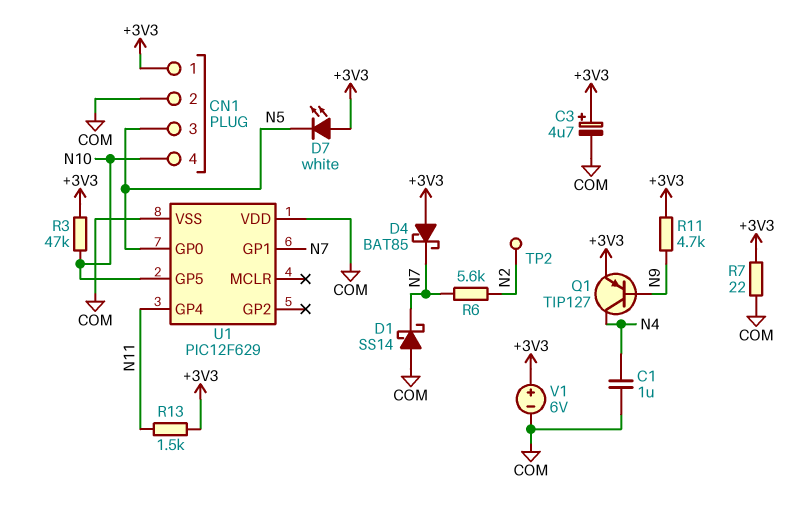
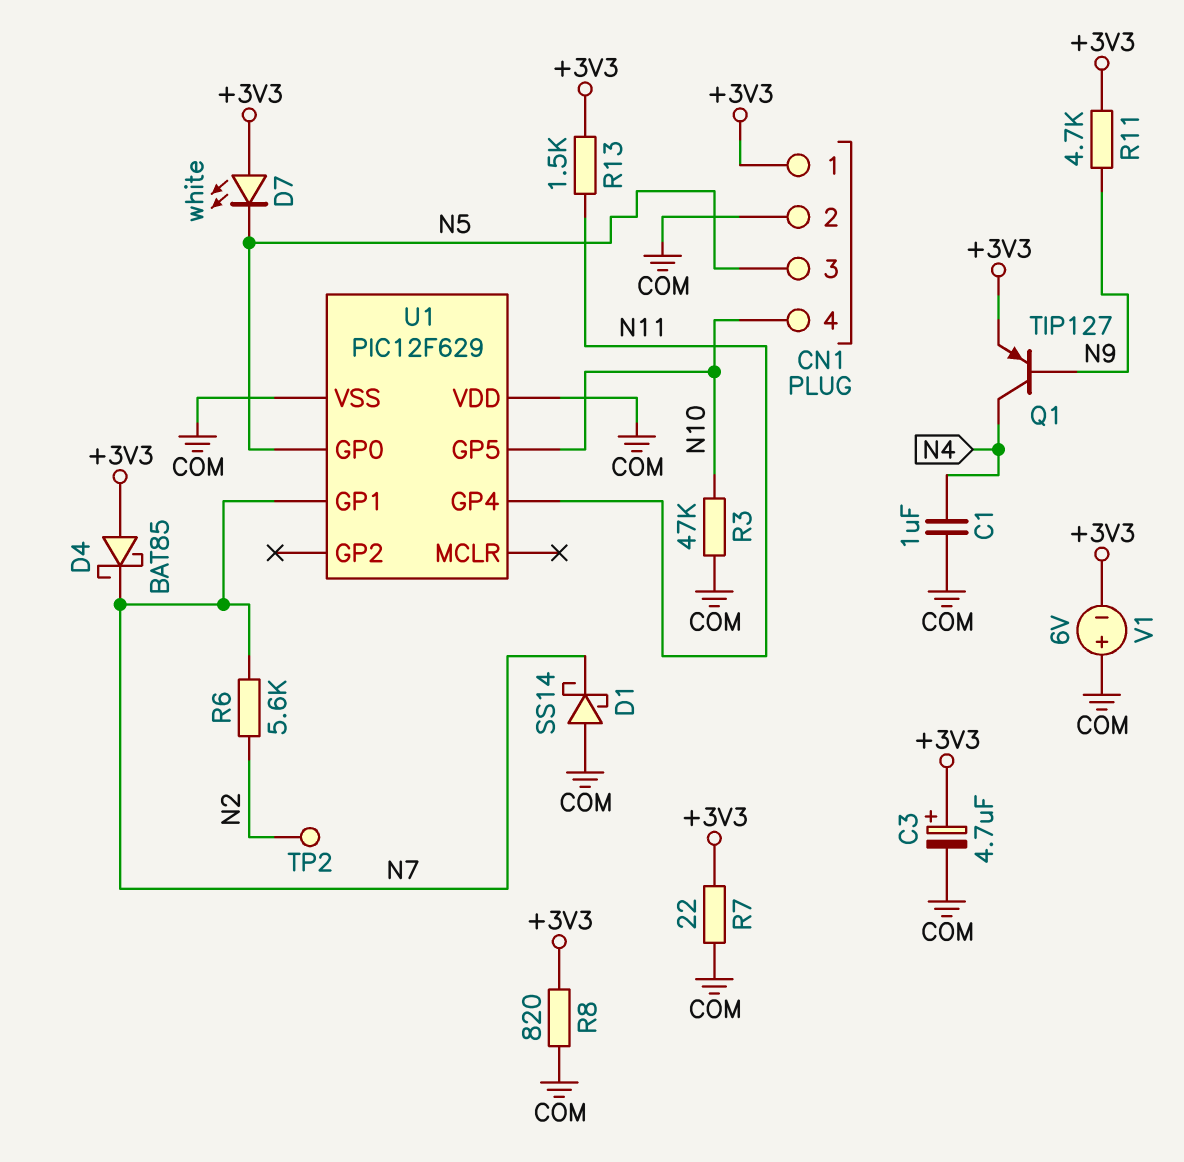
R3: 47k (+3V3, N10) -> 47k (COM, N10)
R8: none -> 820 (+3V3, COM)
V1: 6V (plus +3V3, minus COM) -> 6V (plus COM, minus +3V3)

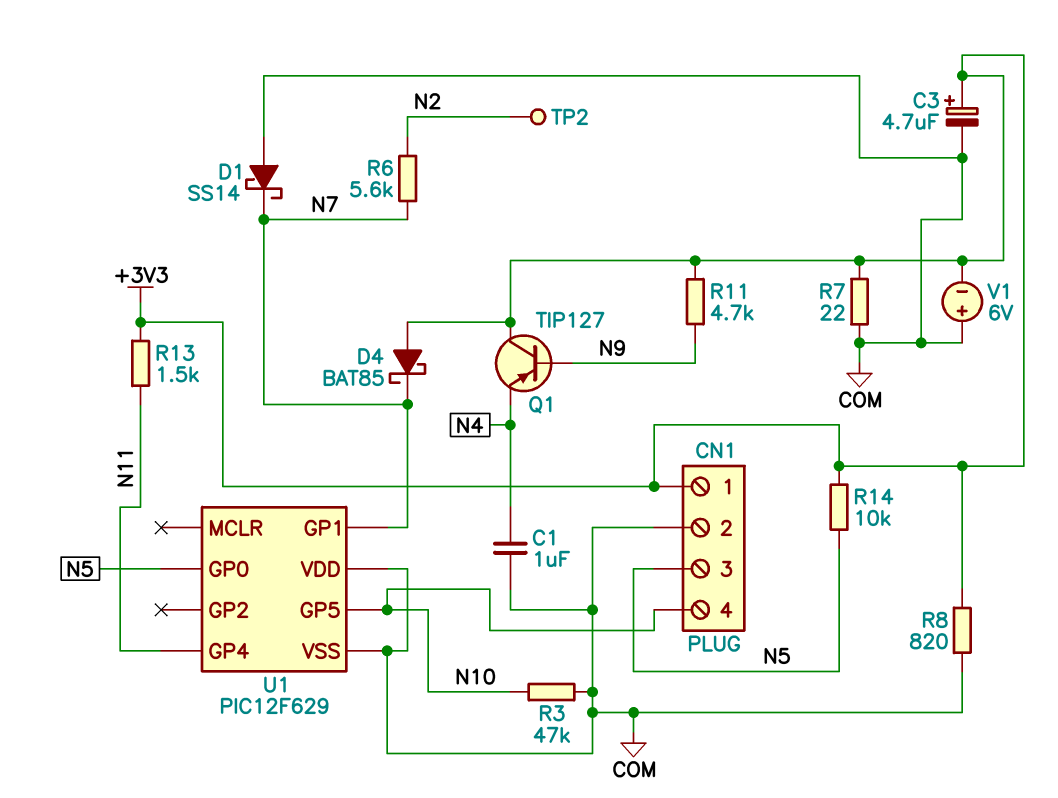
D7: LED white (A +3V3, K N5) -> none
Q1: PNP TIP127 (B N9, C N4, E +3V3) -> PNP TIP127 (B N9, C +3V3, E N4)
R14: none -> 10k (+3V3, N5)

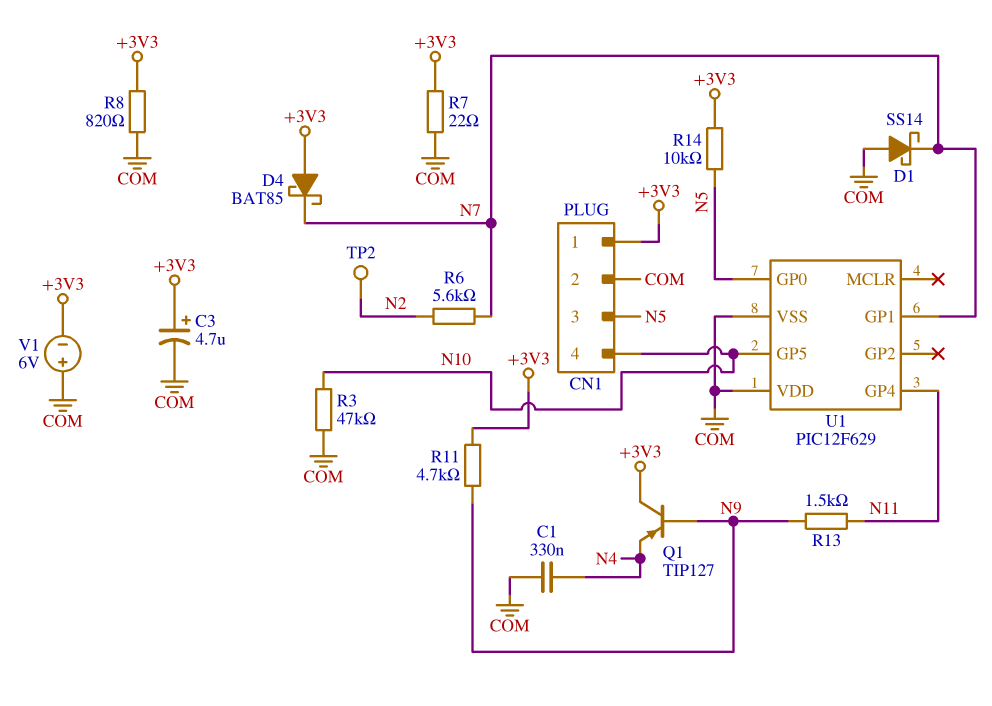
C1: 1uF (COM, N4) -> 330nF (COM, N4)
R13: 1.5k (+3V3, N11) -> 1.5k (N9, N11)

